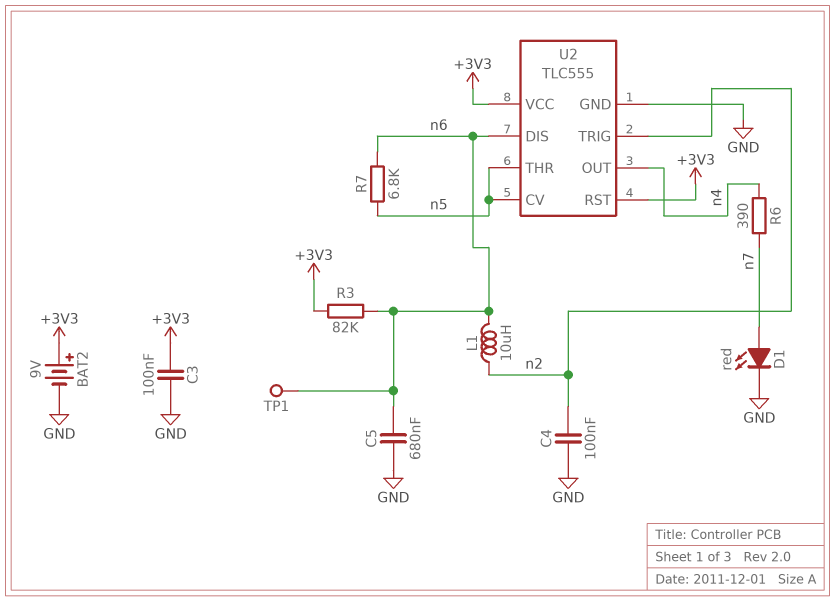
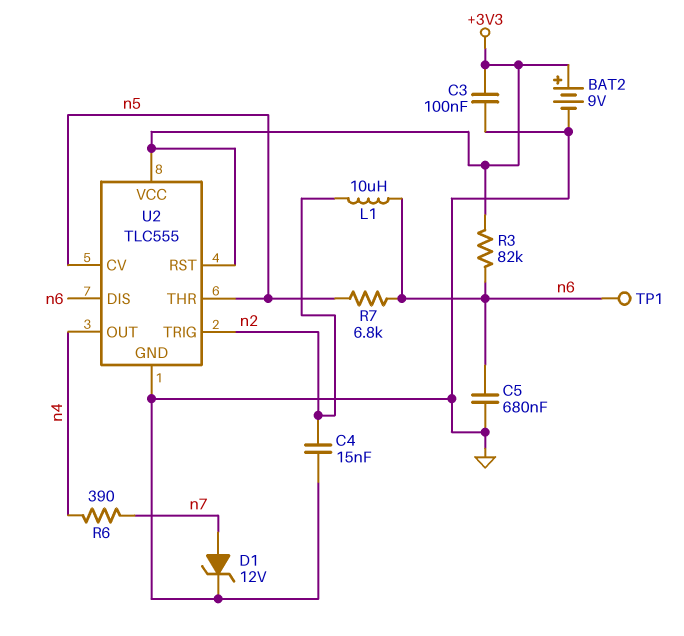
C4: 100nF (GND, n2) -> 15nF (GND, n2)
D1: LED red (A n7, K GND) -> zener 12V (A n7, K GND)

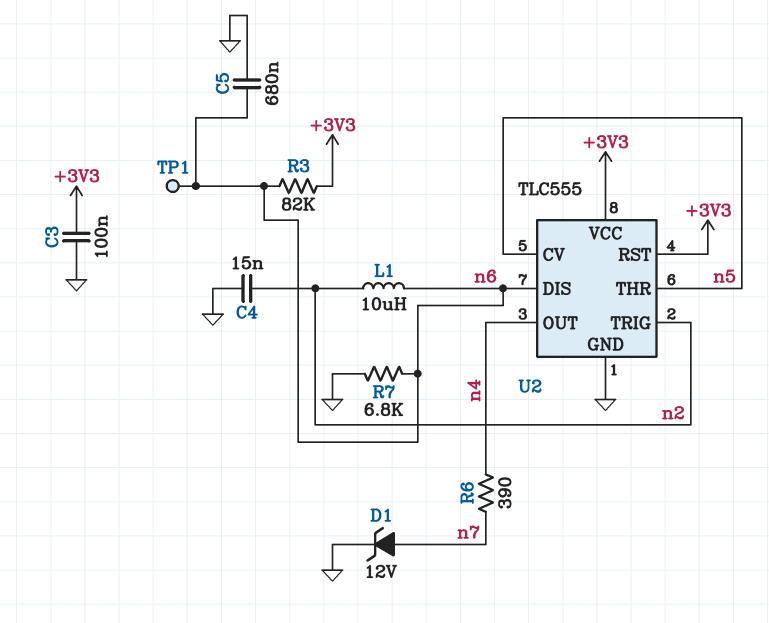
BAT2: 9V (plus +3V3, minus GND) -> none
R7: 6.8k (n5, n6) -> 6.8k (GND, n6)

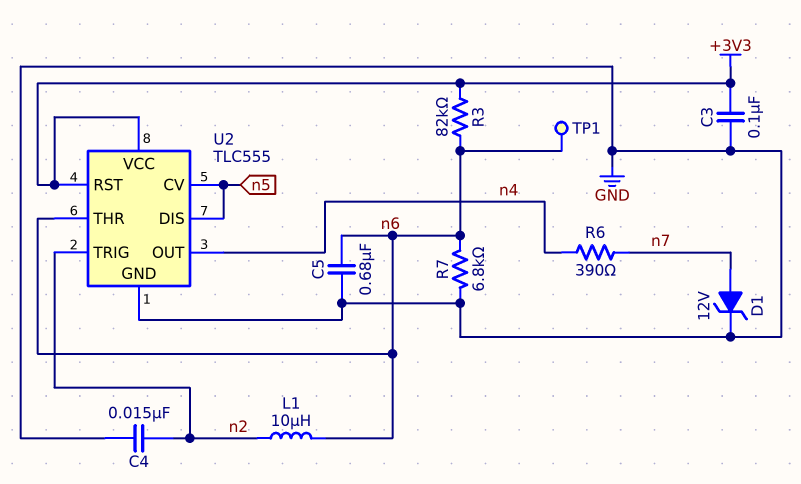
U2 pin DIS: n6 -> n5
U2 pin THR: n5 -> n6

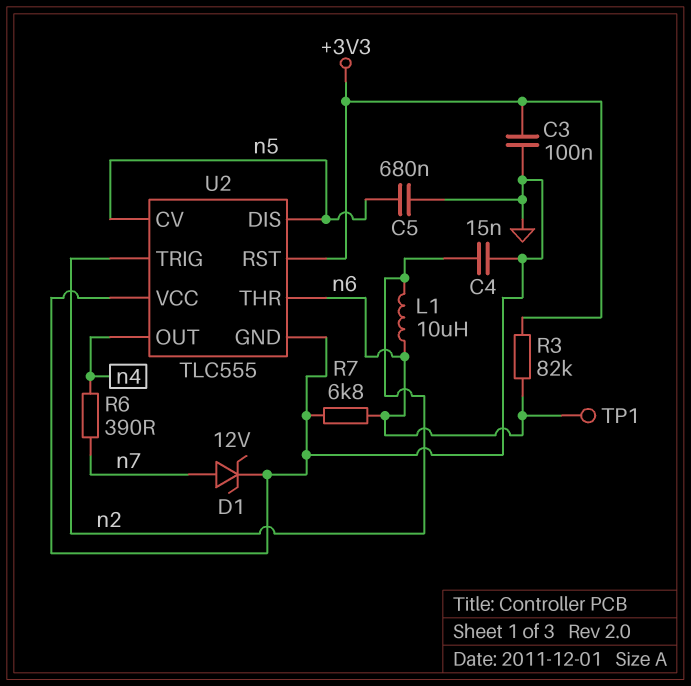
C5: 680nF (GND, n6) -> 680nF (GND, n5)
U2 pin VCC: +3V3 -> GND

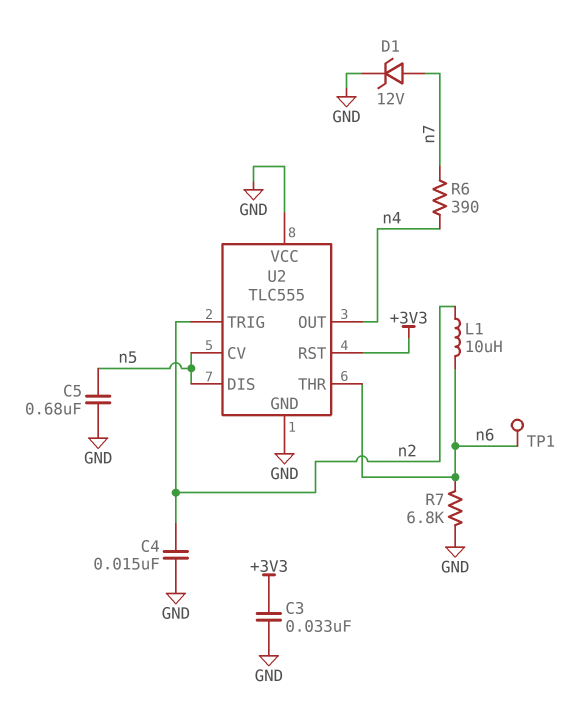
C3: 100nF (+3V3, GND) -> 33nF (+3V3, GND)
R3: 82k (+3V3, n6) -> none

